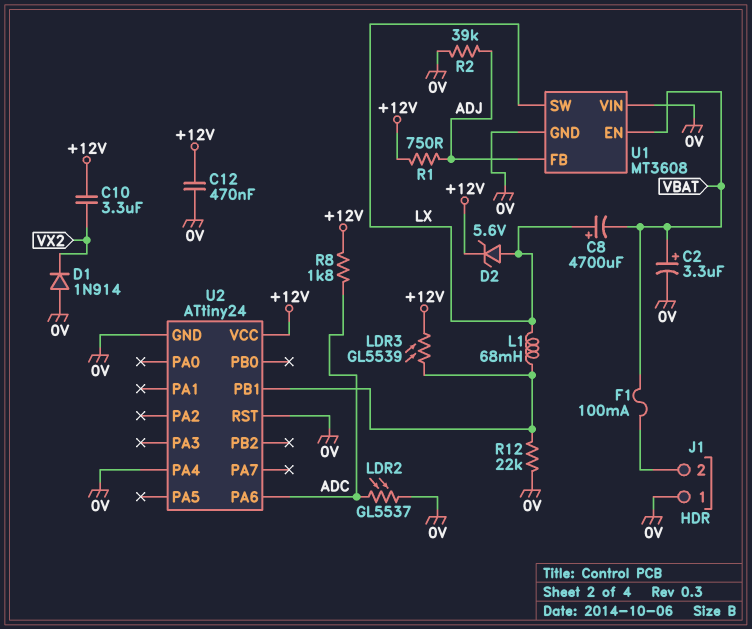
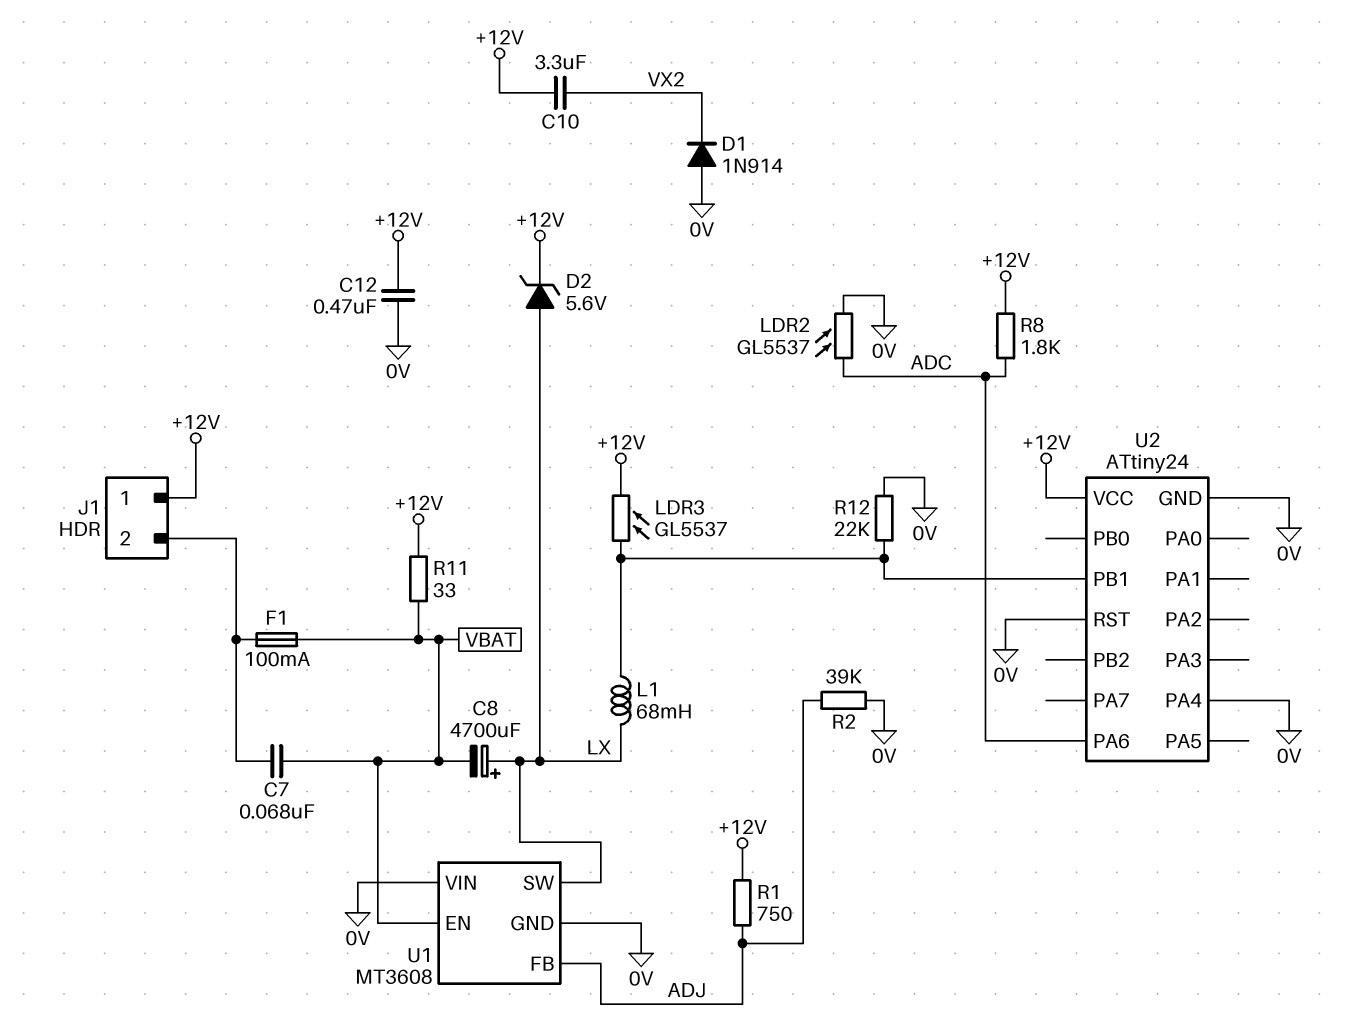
C2: 3.3uF (plus VBAT, minus 0V) -> none
C7: none -> 68nF (J1/2, VBAT)
J1 pin 1: 0V -> +12V
LDR3: GL5539 (+12V, U2/PB1) -> GL5537 (+12V, U2/PB1)
R11: none -> 33 (+12V, VBAT)

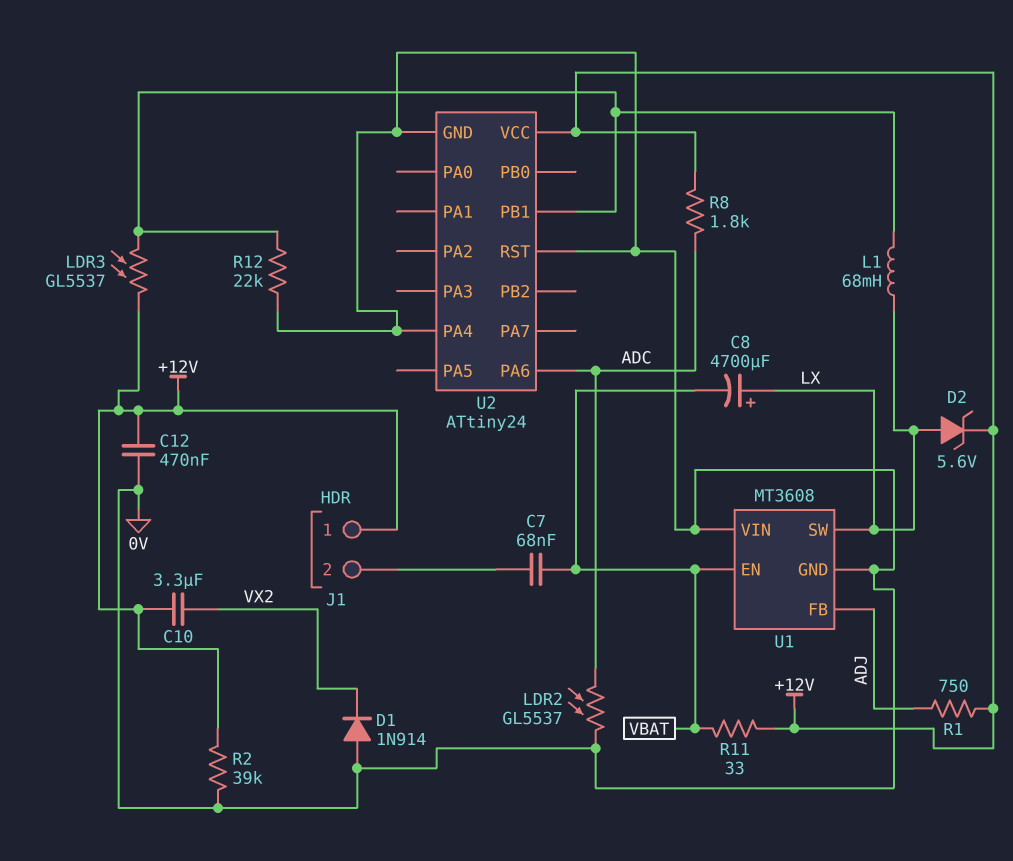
F1: 100mA (J1/2, VBAT) -> none
R2: 39k (0V, ADJ) -> 39k (+12V, 0V)

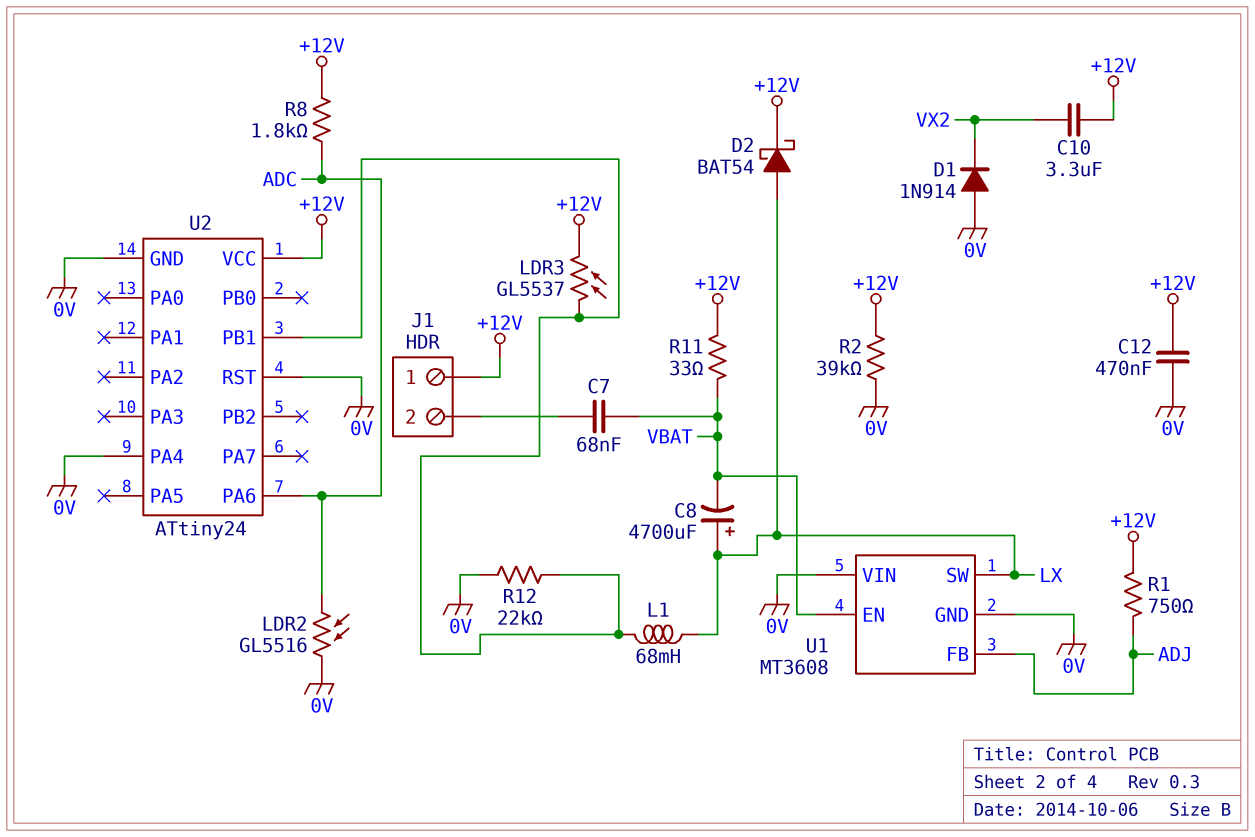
D2: zener 5.6V (A LX, K +12V) -> schottky BAT54 (A LX, K +12V)
LDR2: GL5537 (0V, ADC) -> GL5516 (0V, ADC)

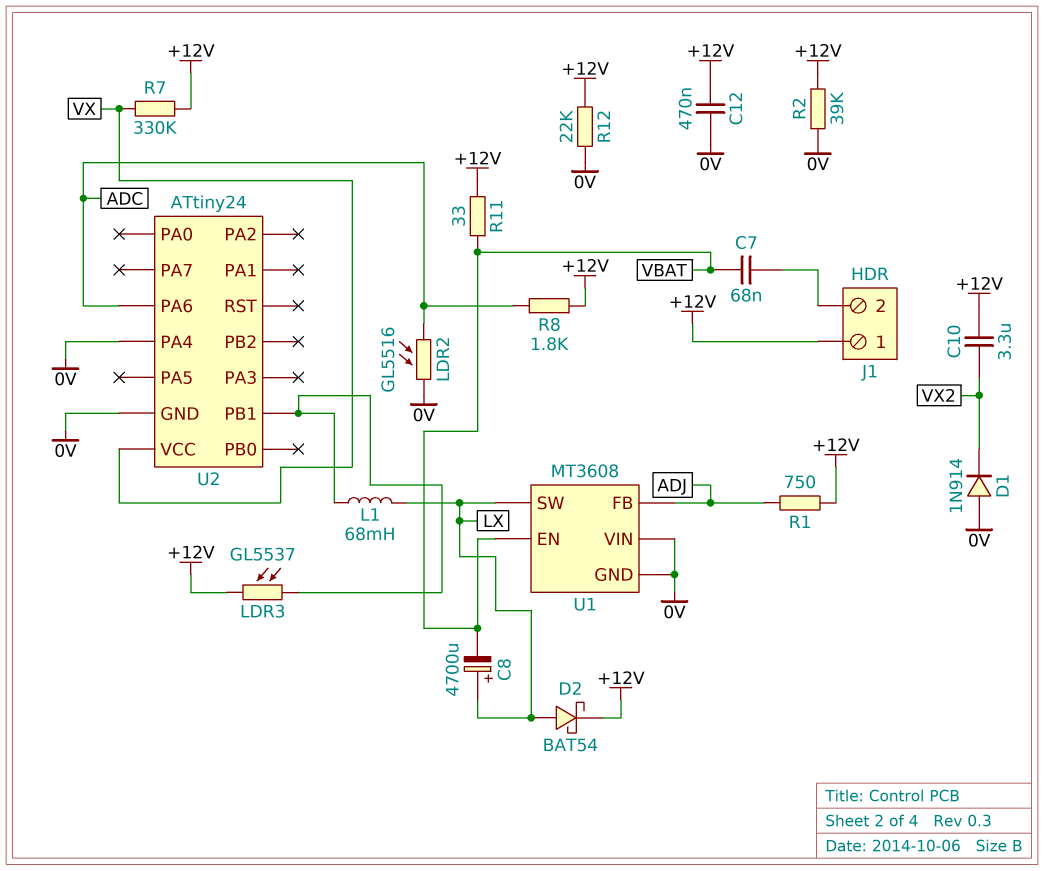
R7: none -> 330k (+12V, VX)
R12: 22k (0V, U2/PB1) -> 22k (+12V, 0V)
U2 pin RST: 0V -> none
U2 pin VCC: +12V -> VX

